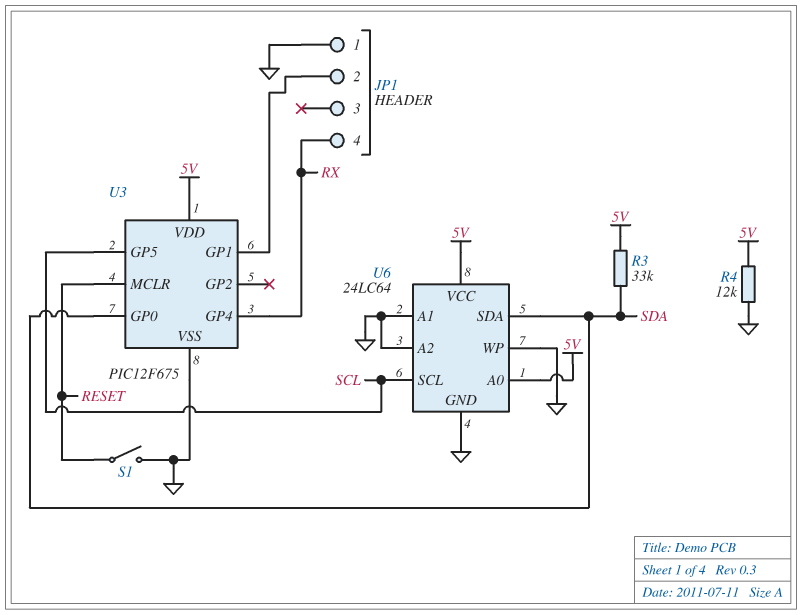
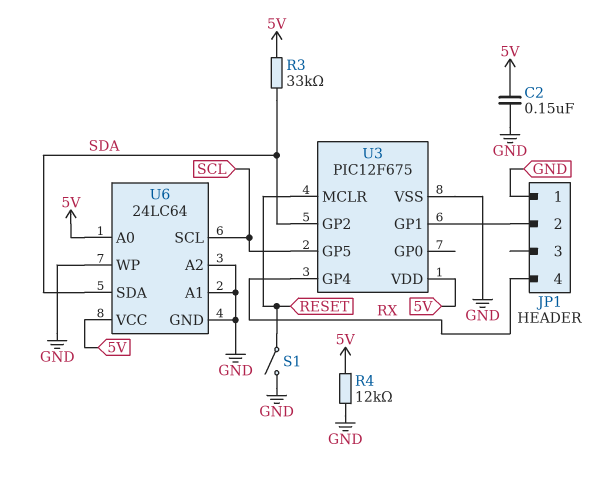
C2: none -> 150nF (5V, GND)
U3 pin GP0: SDA -> none
U3 pin GP2: none -> SDA

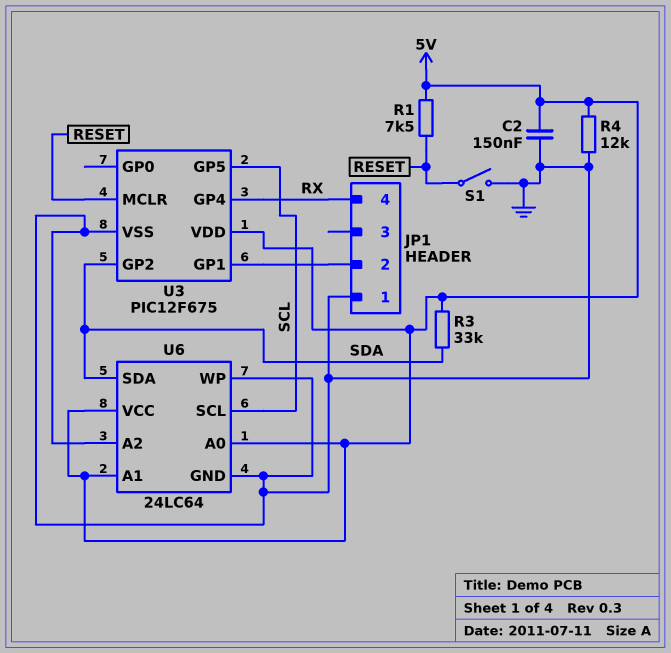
R1: none -> 7.5k (5V, RESET)
U6 pin A1: GND -> 5V

